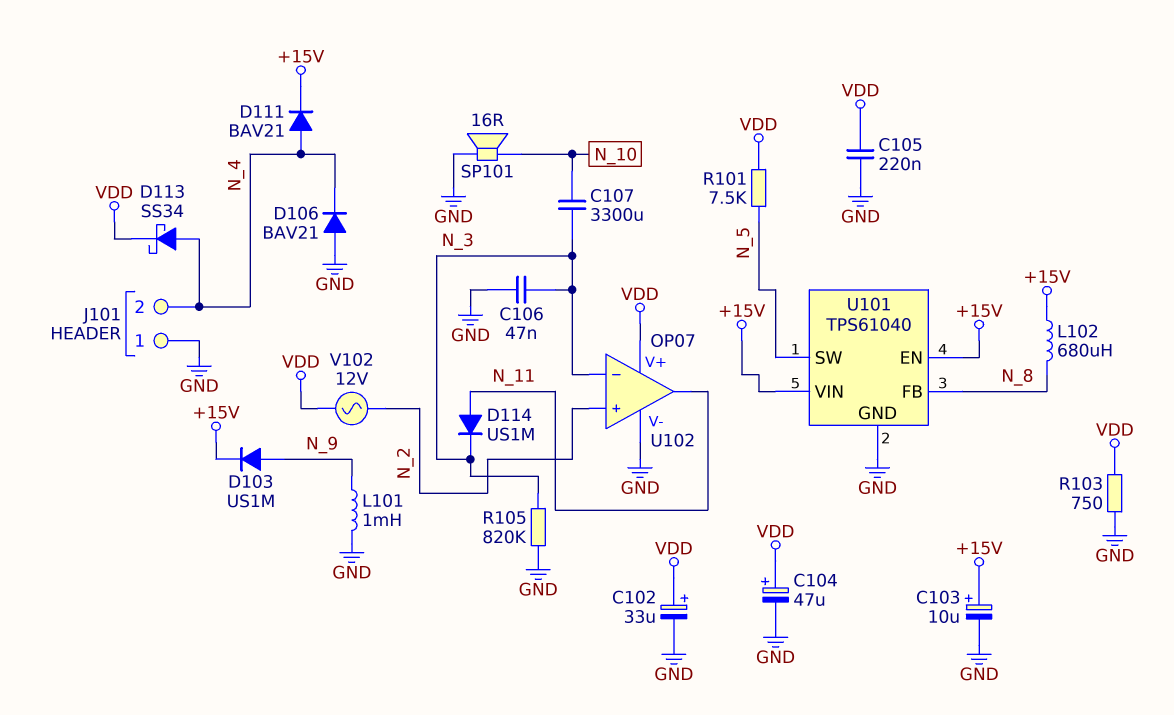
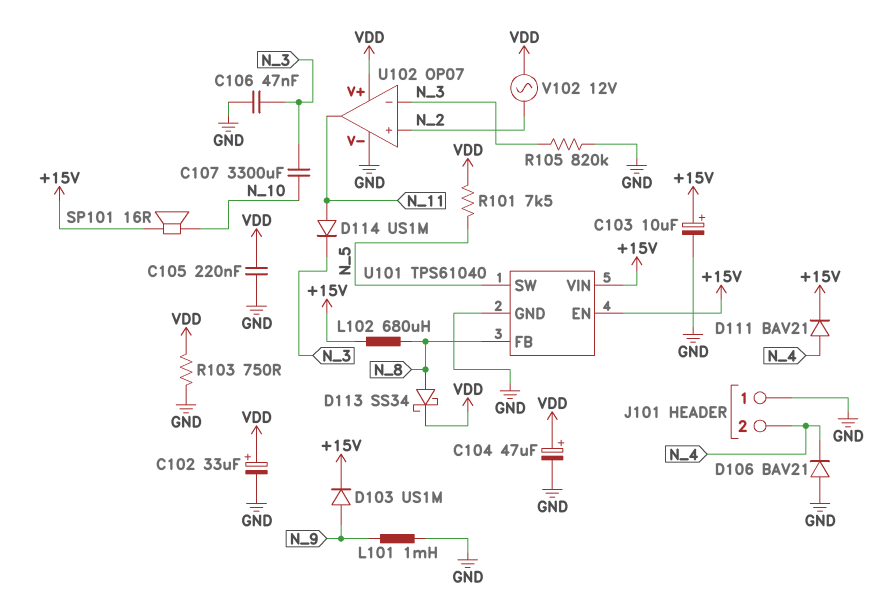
D113: schottky SS34 (A N_4, K VDD) -> schottky SS34 (A N_8, K VDD)
SP101: speaker 16R (GND, N_10) -> speaker 16R (+15V, N_10)

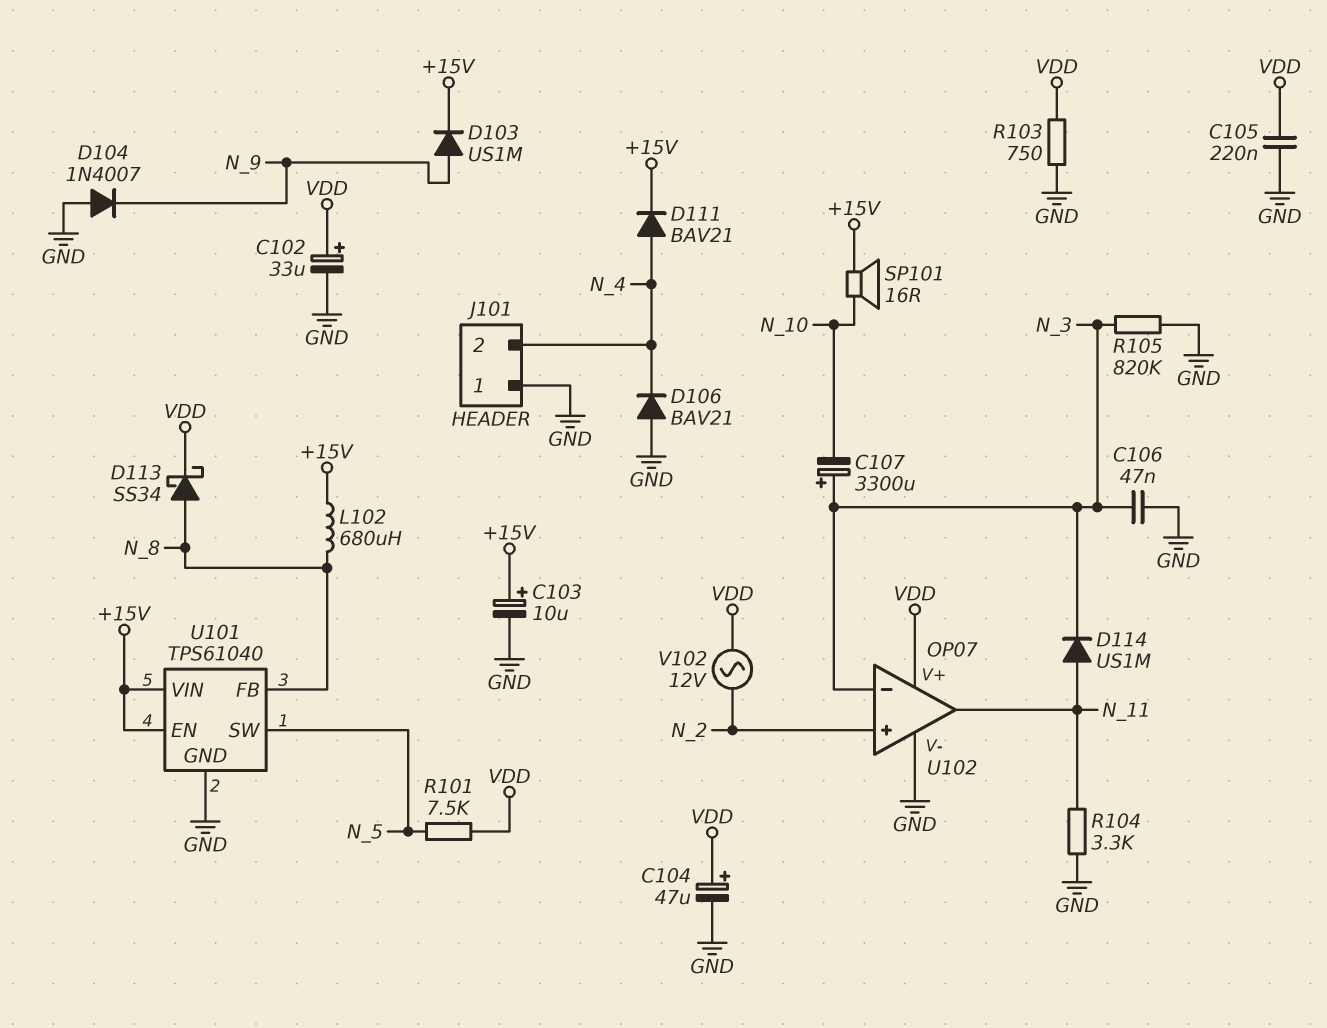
C107: 3300uF (N_3, N_10) -> 3300uF (plus N_3, minus N_10)
D104: none -> diode 1N4007 (A GND, K N_9)
L101: 1mH (GND, N_9) -> none
R104: none -> 3.3k (GND, N_11)

